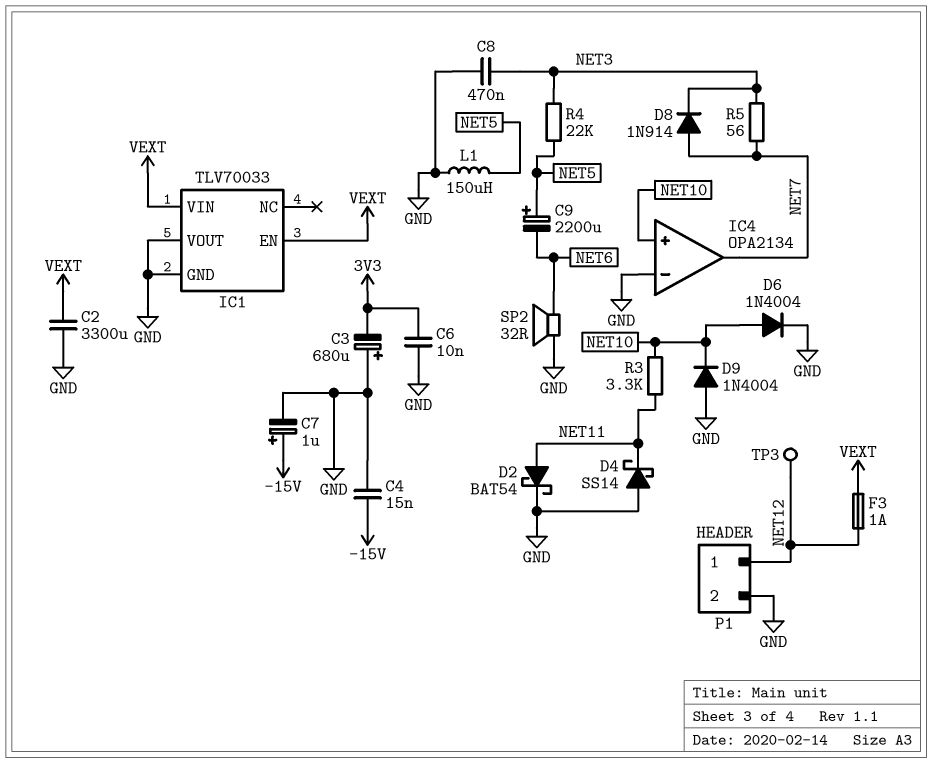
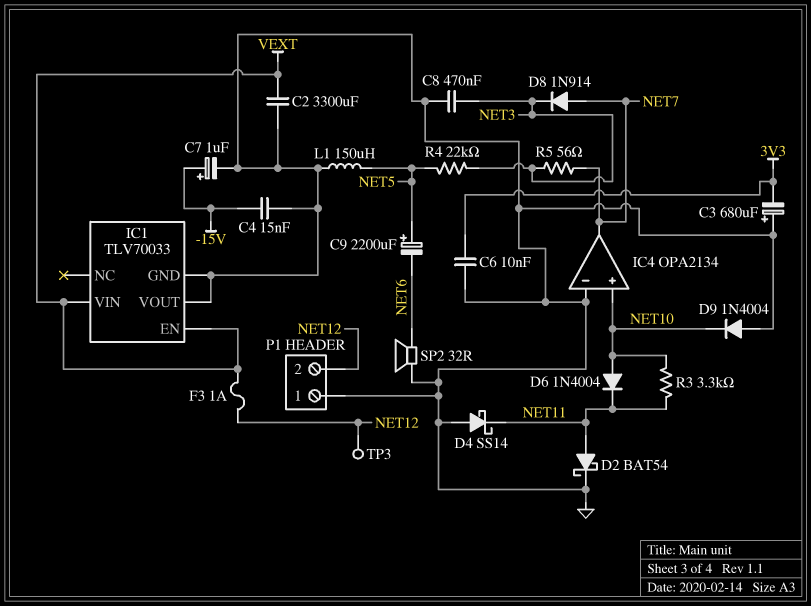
D6: diode 1N4004 (A NET10, K GND) -> diode 1N4004 (A NET10, K NET11)
P1 pin 1: NET12 -> GND
P1 pin 2: GND -> NET12

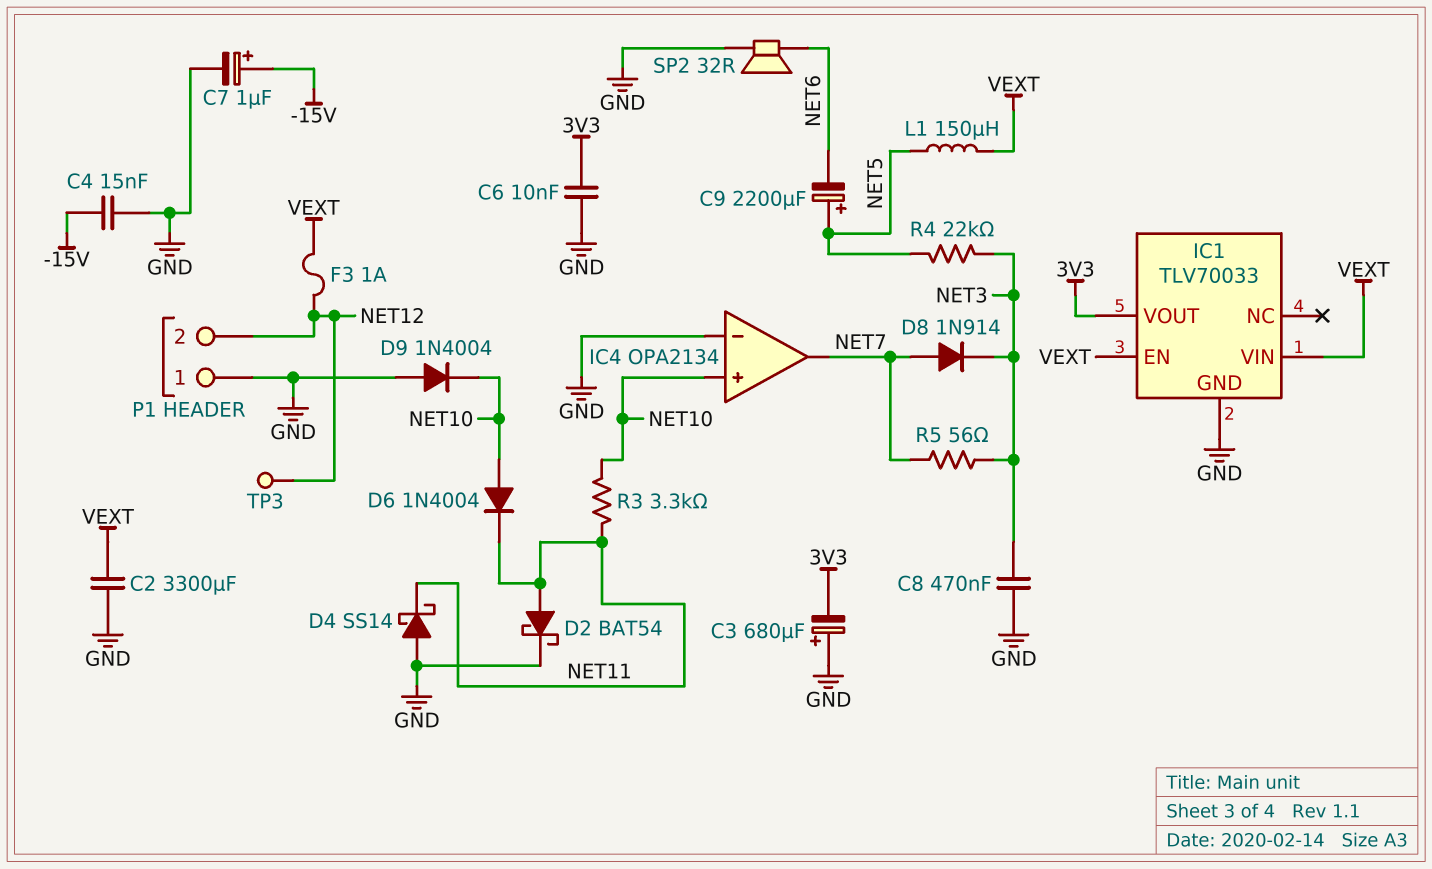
IC1 pin VOUT: GND -> 3V3
L1: 150uH (GND, NET5) -> 150uH (NET5, VEXT)

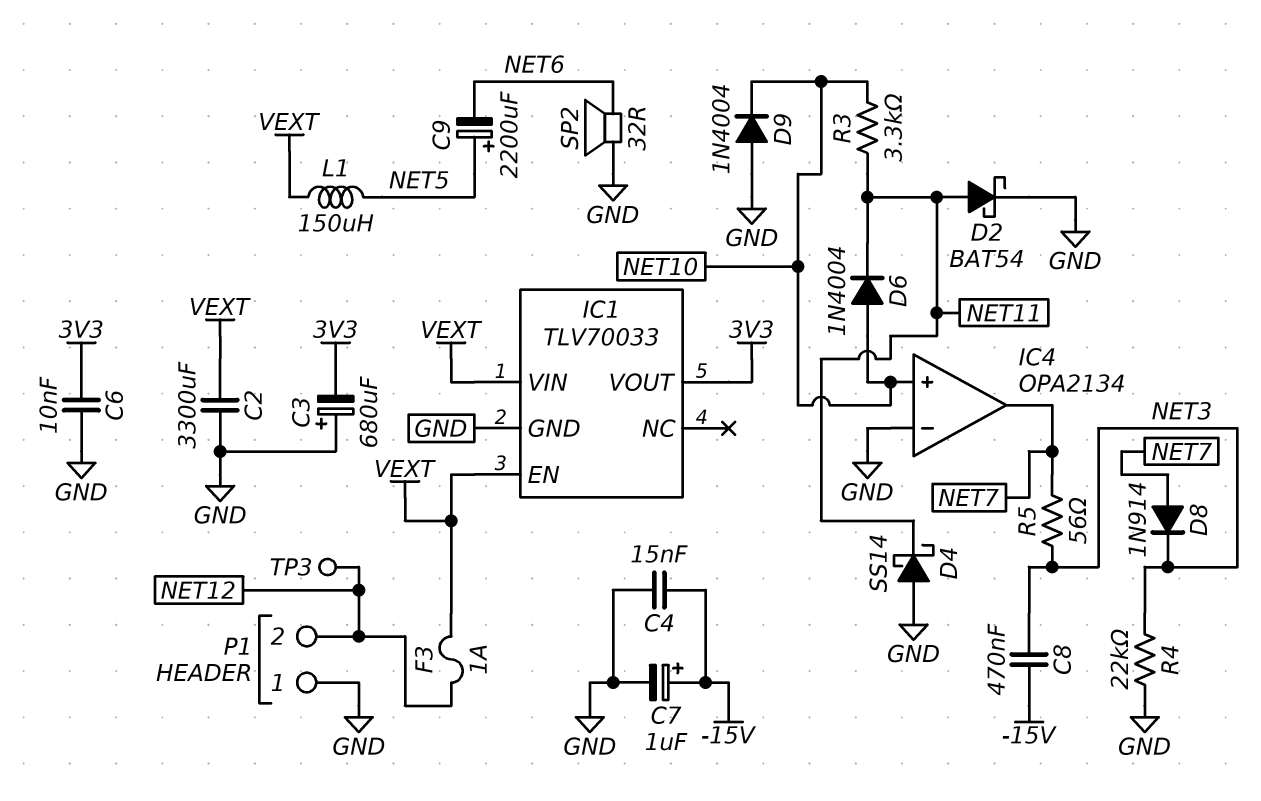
C8: 470nF (GND, NET3) -> 470nF (-15V, NET3)
R4: 22k (NET3, NET5) -> 22k (GND, NET3)

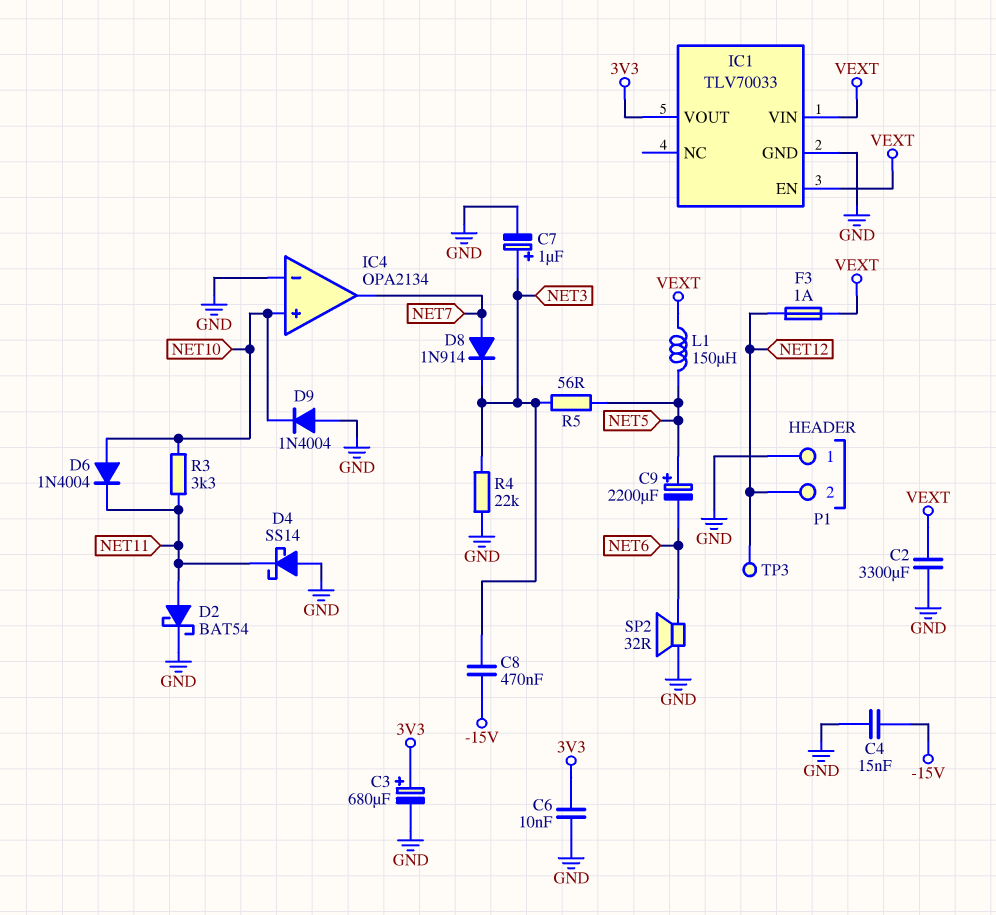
C3: 680uF (plus GND, minus 3V3) -> 680uF (plus 3V3, minus GND)
C7: 1uF (plus -15V, minus GND) -> 1uF (plus NET3, minus GND)
R5: 56 (NET3, NET7) -> 56 (NET3, NET5)

